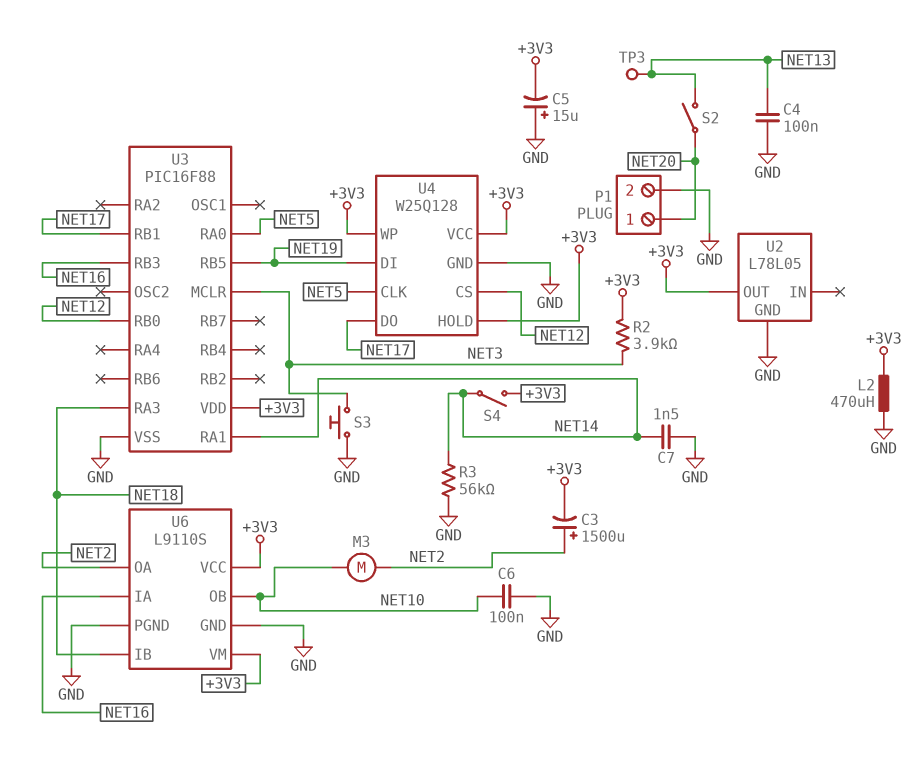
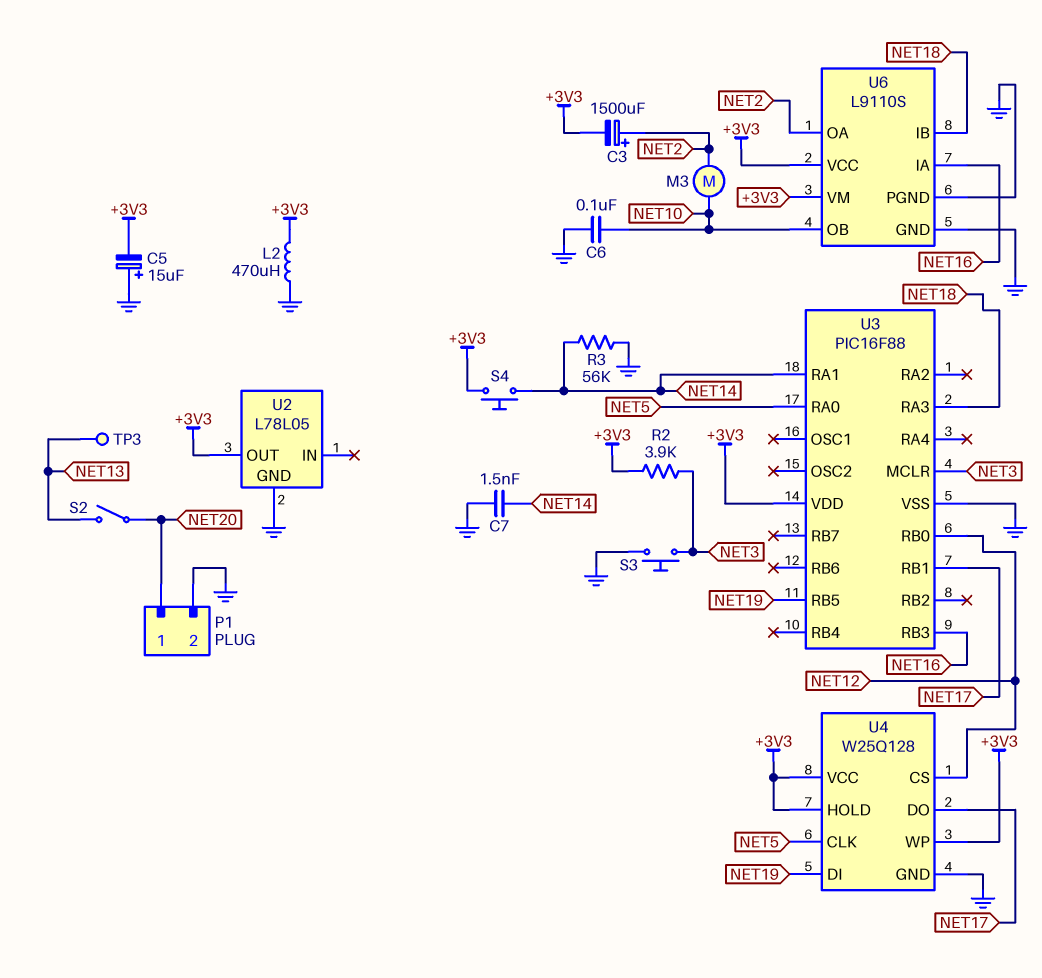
C4: 100nF (GND, NET13) -> none
S4: switch (+3V3, NET14) -> button (+3V3, NET14)

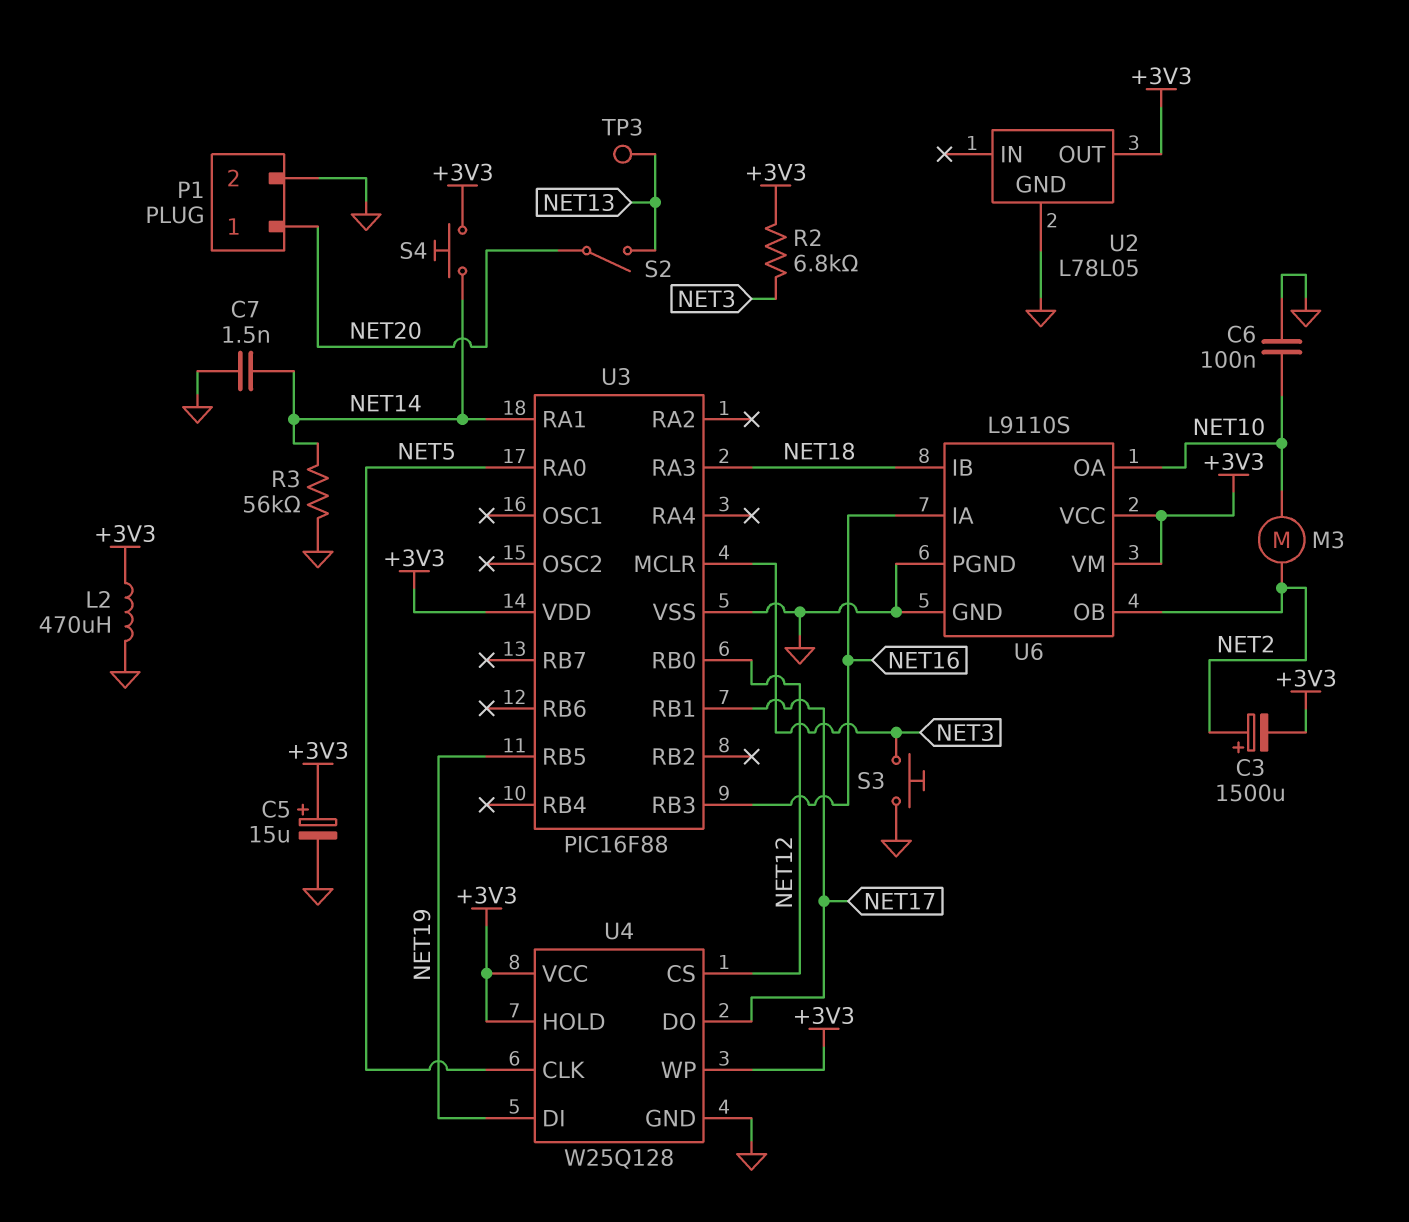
C5: 15uF (plus GND, minus +3V3) -> 15uF (plus +3V3, minus GND)
R2: 3.9k (+3V3, NET3) -> 6.8k (+3V3, NET3)
U6 pin OA: NET2 -> NET10
U6 pin OB: NET10 -> NET2

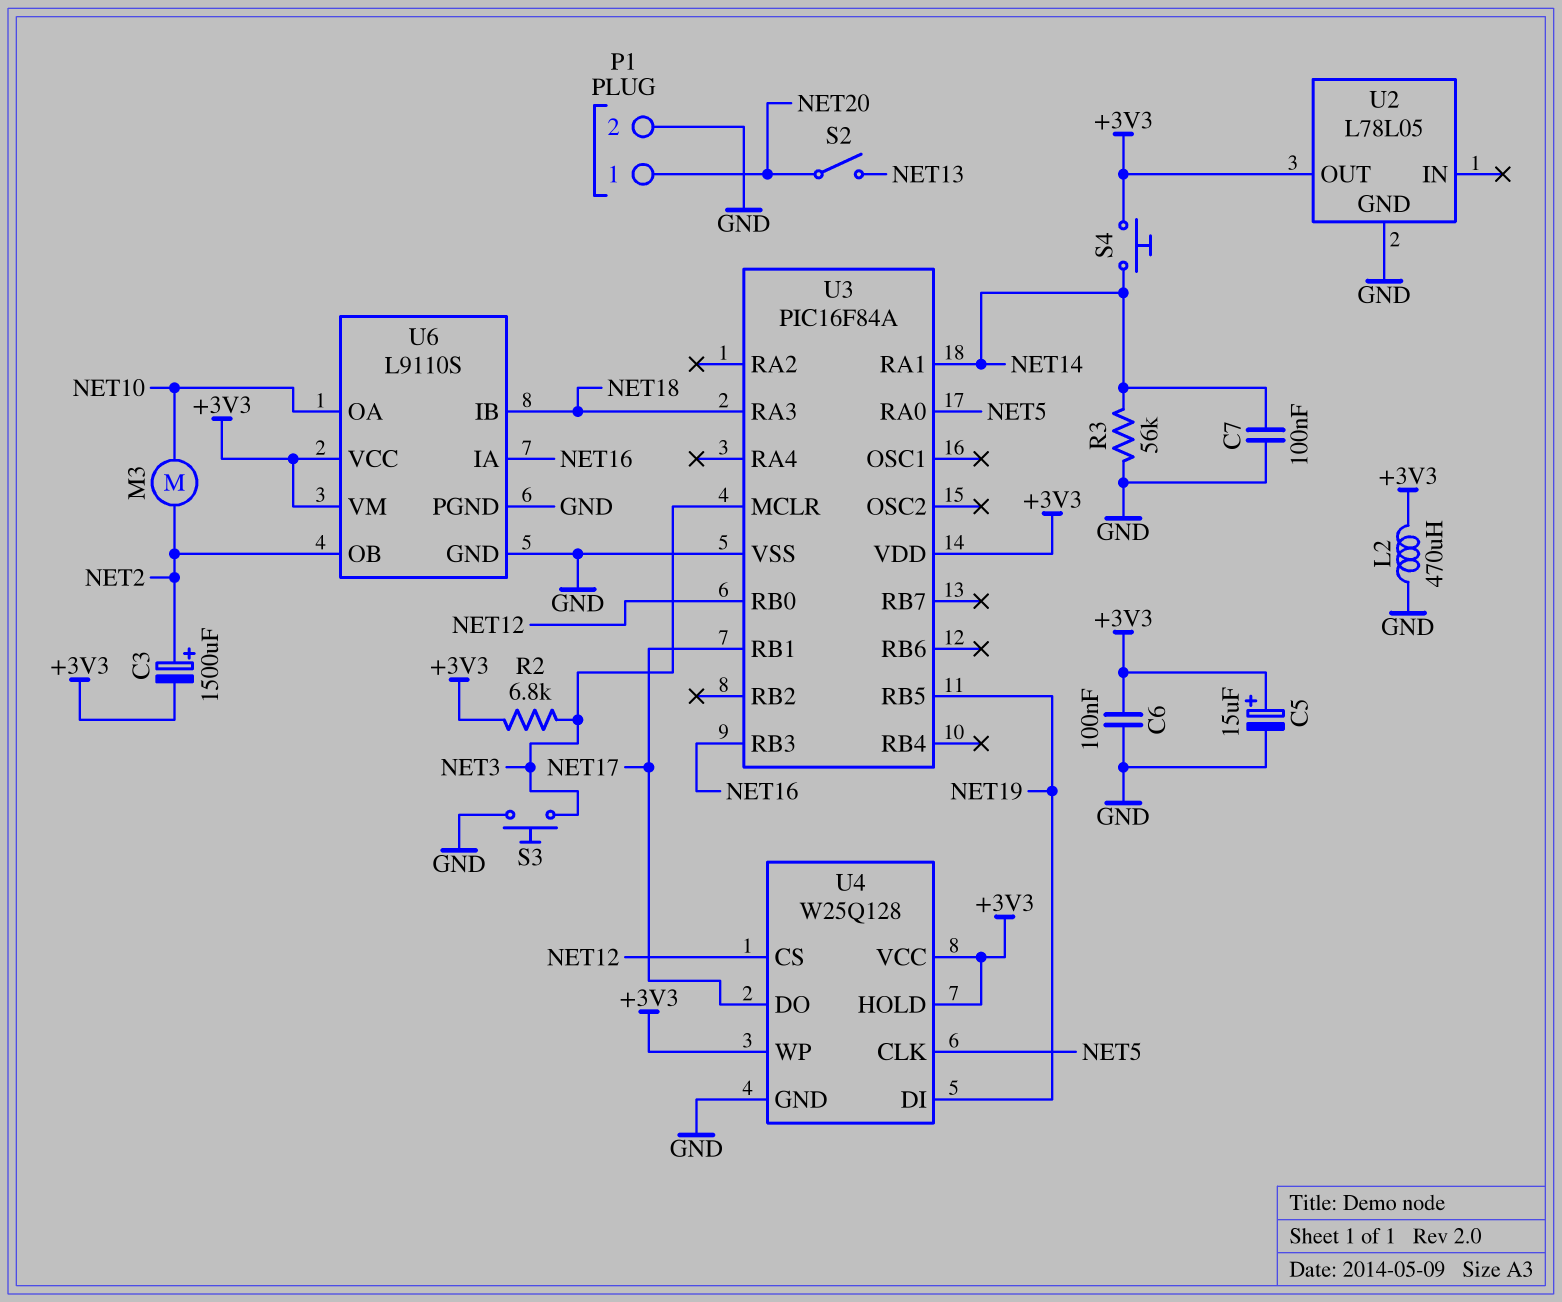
C6: 100nF (GND, NET10) -> 100nF (+3V3, GND)
C7: 1.5nF (GND, NET14) -> 100nF (GND, NET14)
TP3: test point (NET13) -> none
U3: PIC16F88 -> PIC16F84A

